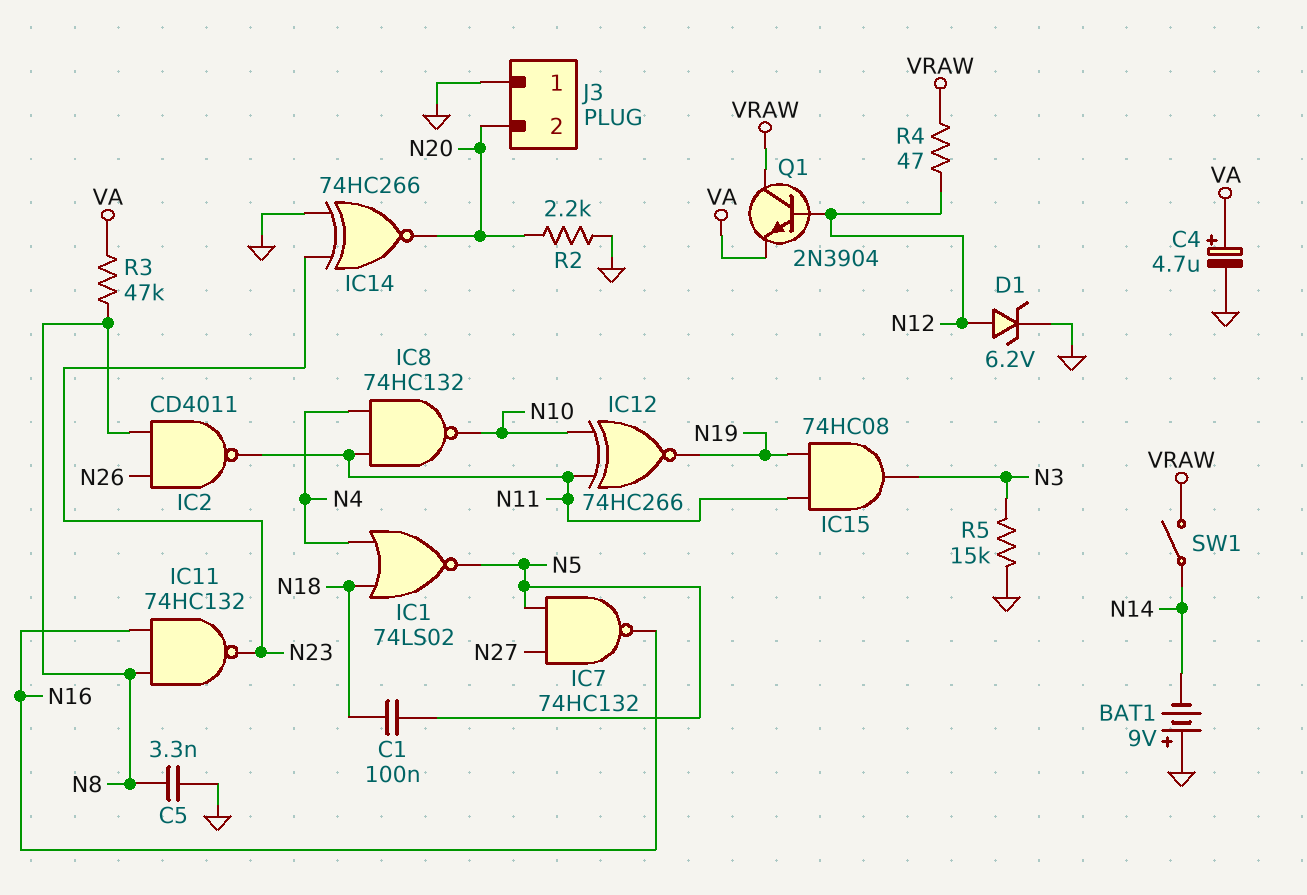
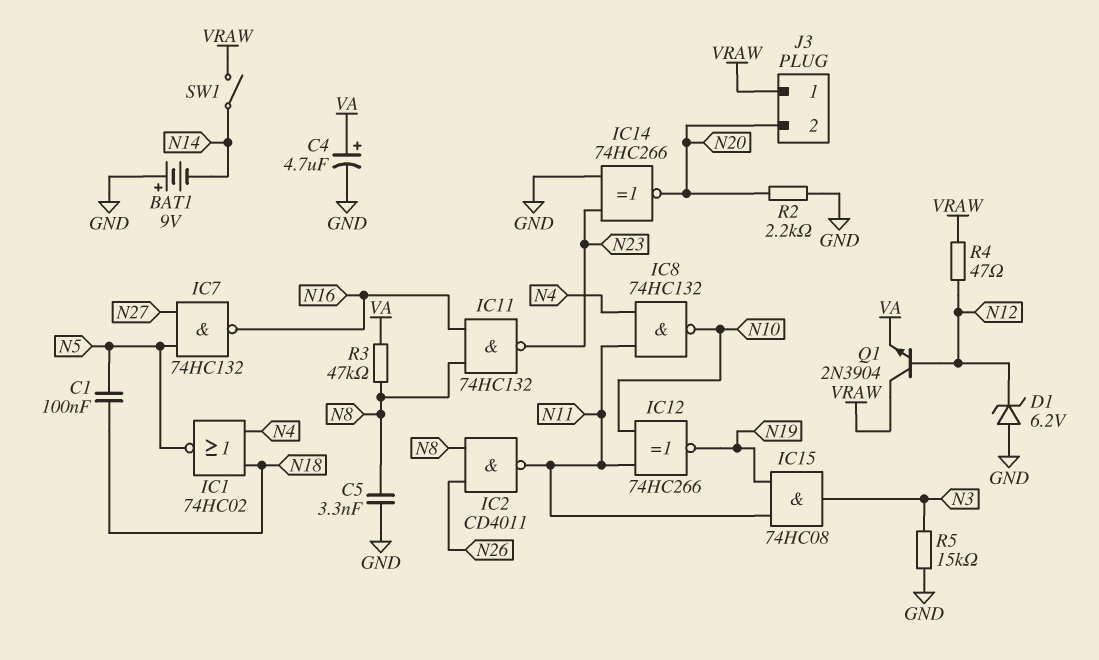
D1: zener 6.2V (A N12, K GND) -> zener 6.2V (A GND, K N12)
IC1: NOR 74LS02 (in N4, in N18, out N5) -> NOR 74HC02 (in N4, in N18, out N5)
J3 pin 1: GND -> VRAW

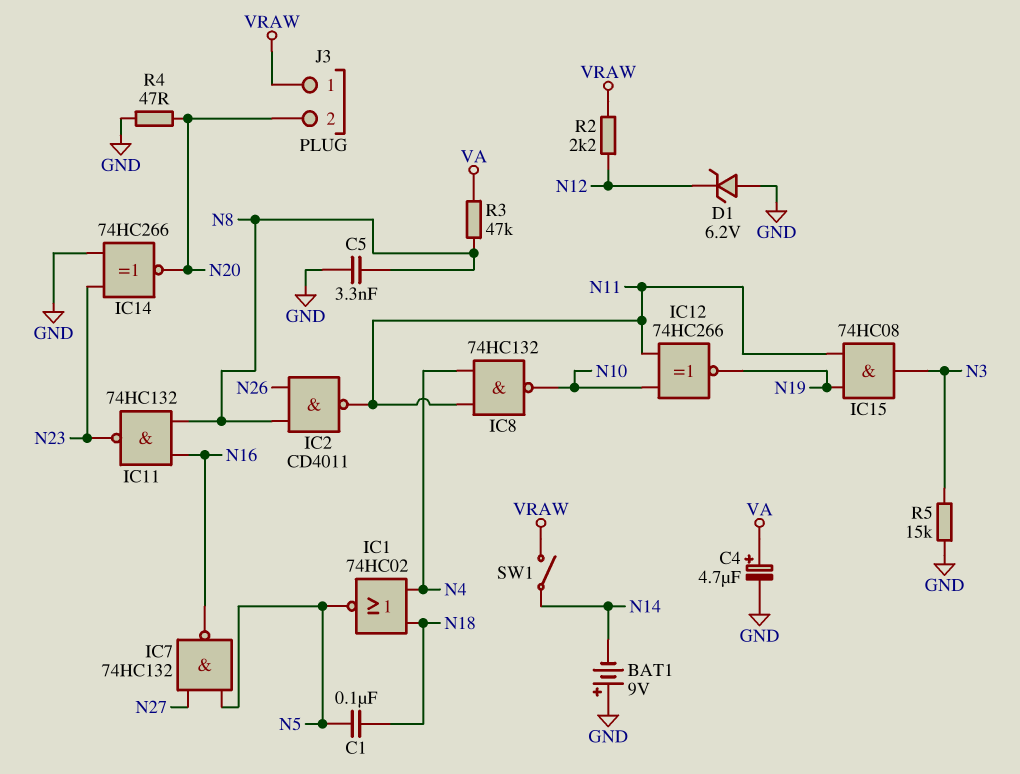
Q1: NPN 2N3904 (B N12, C VRAW, E VA) -> none
R2: 2.2k (GND, N20) -> 2.2k (N12, VRAW)
R4: 47 (N12, VRAW) -> 47 (GND, N20)

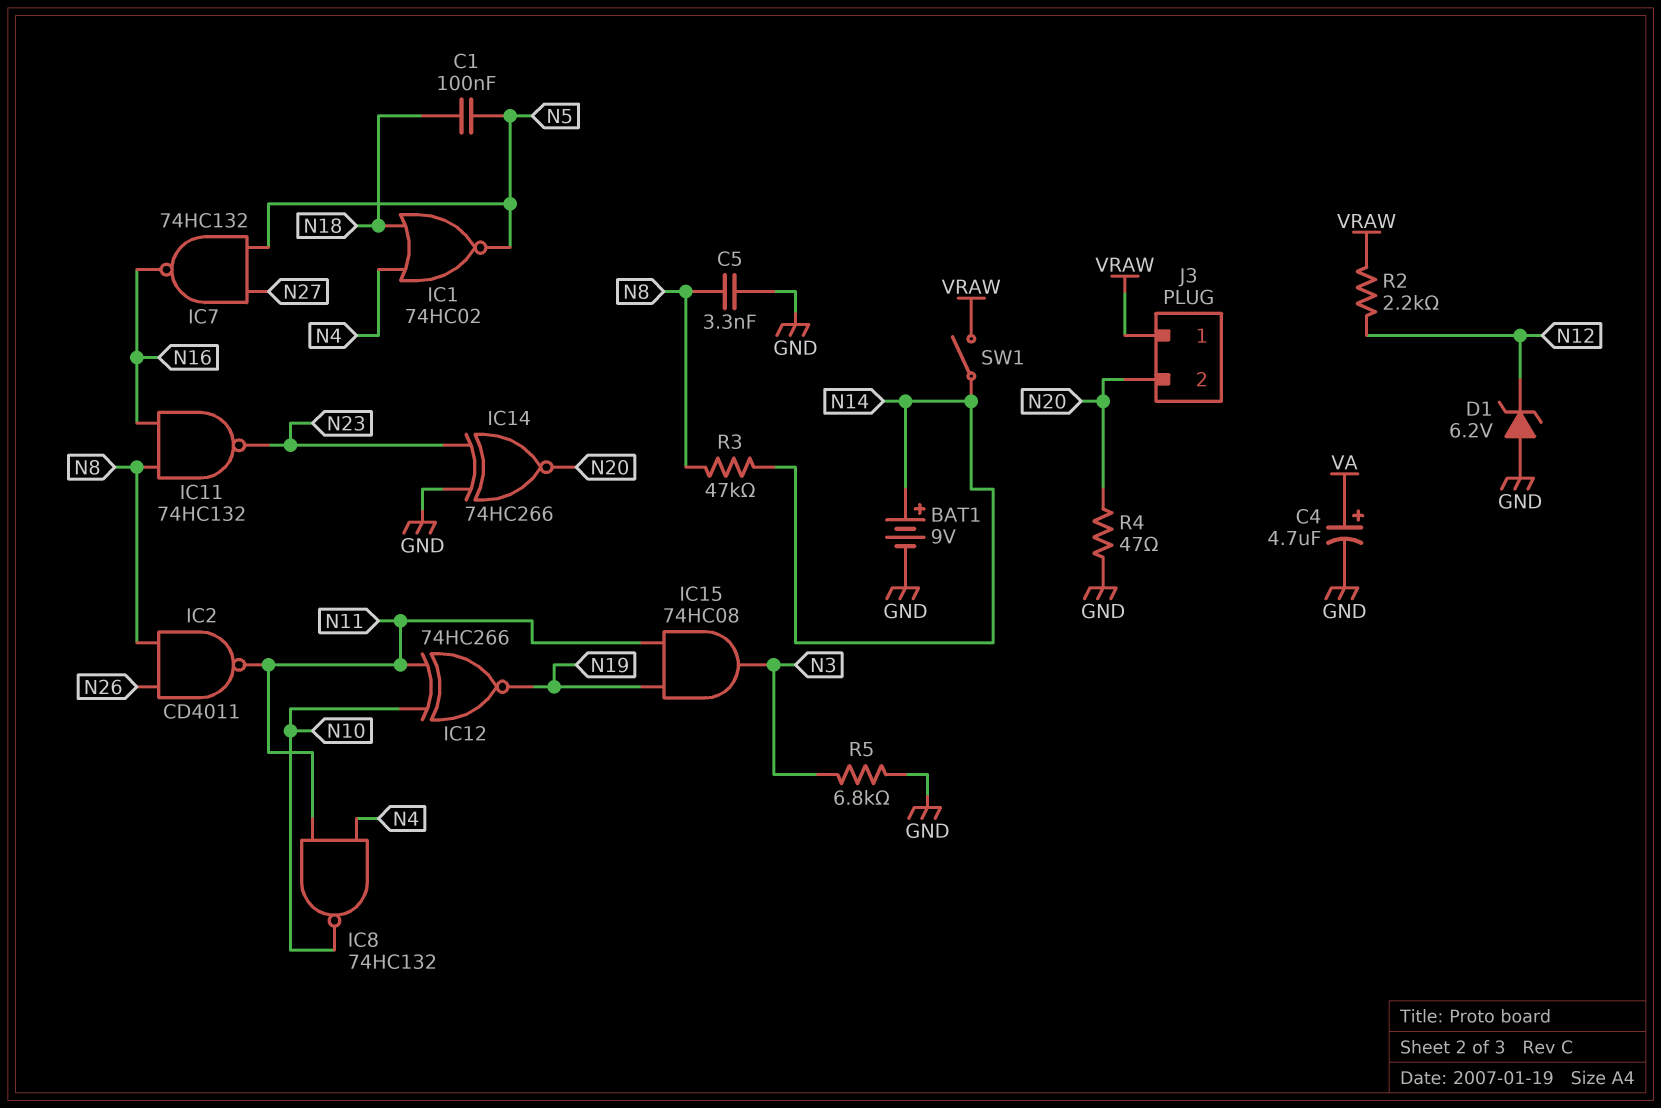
BAT1: 9V (plus GND, minus N14) -> 9V (plus N14, minus GND)
R3: 47k (N8, VA) -> 47k (N8, N14)
R5: 15k (GND, N3) -> 6.8k (GND, N3)

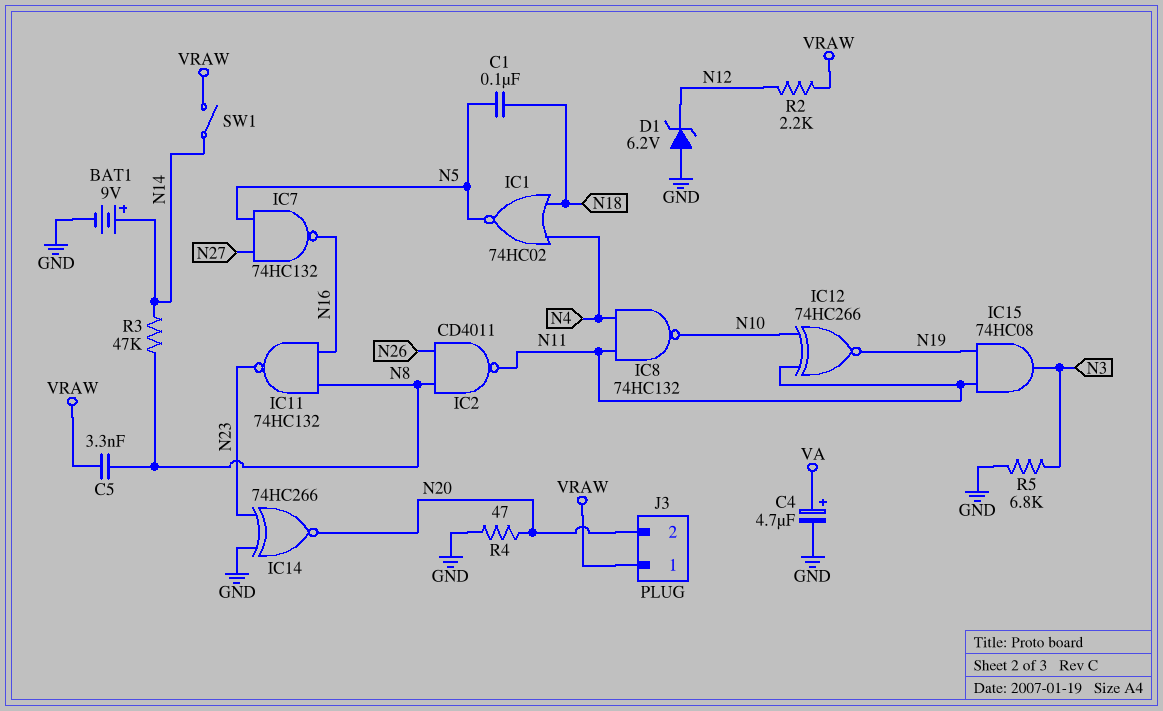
C5: 3.3nF (GND, N8) -> 3.3nF (N8, VRAW)

